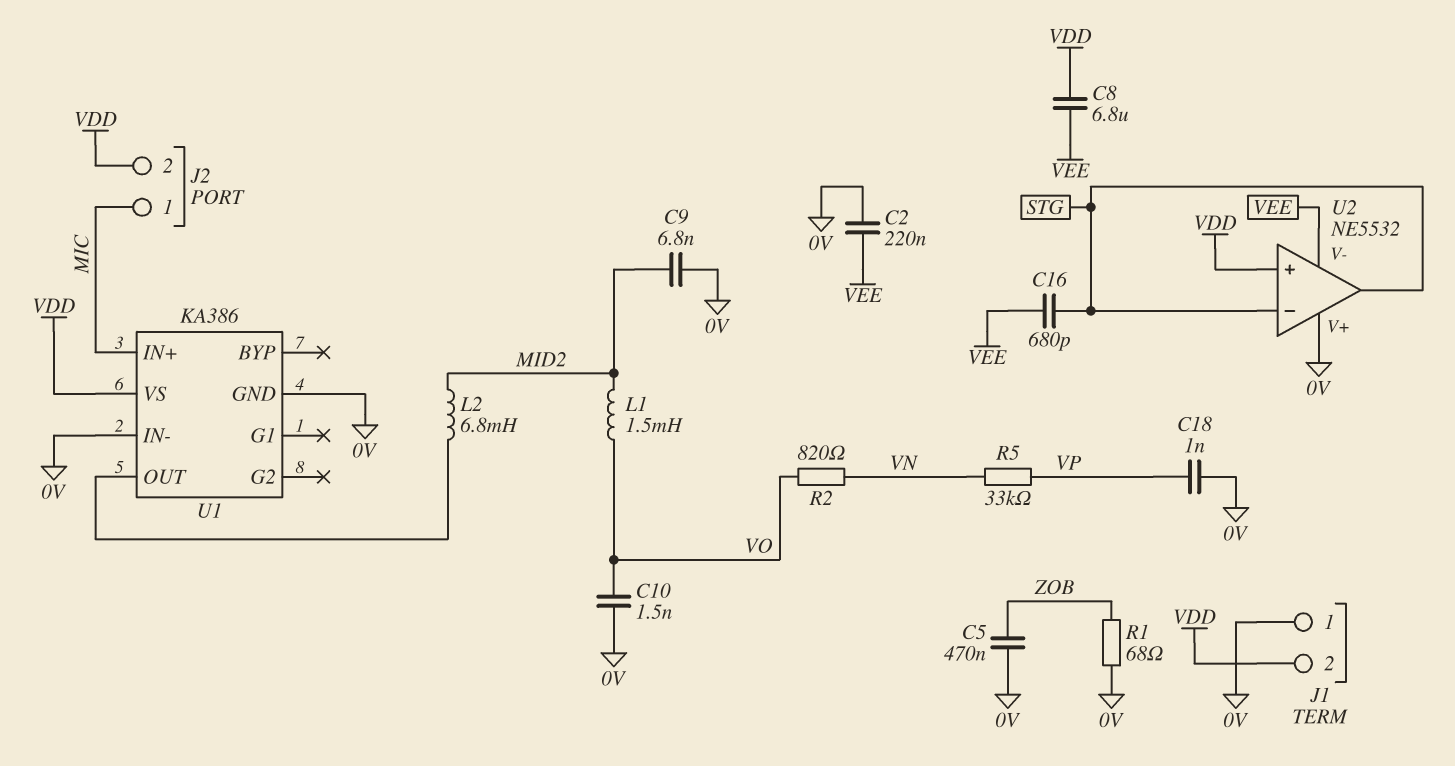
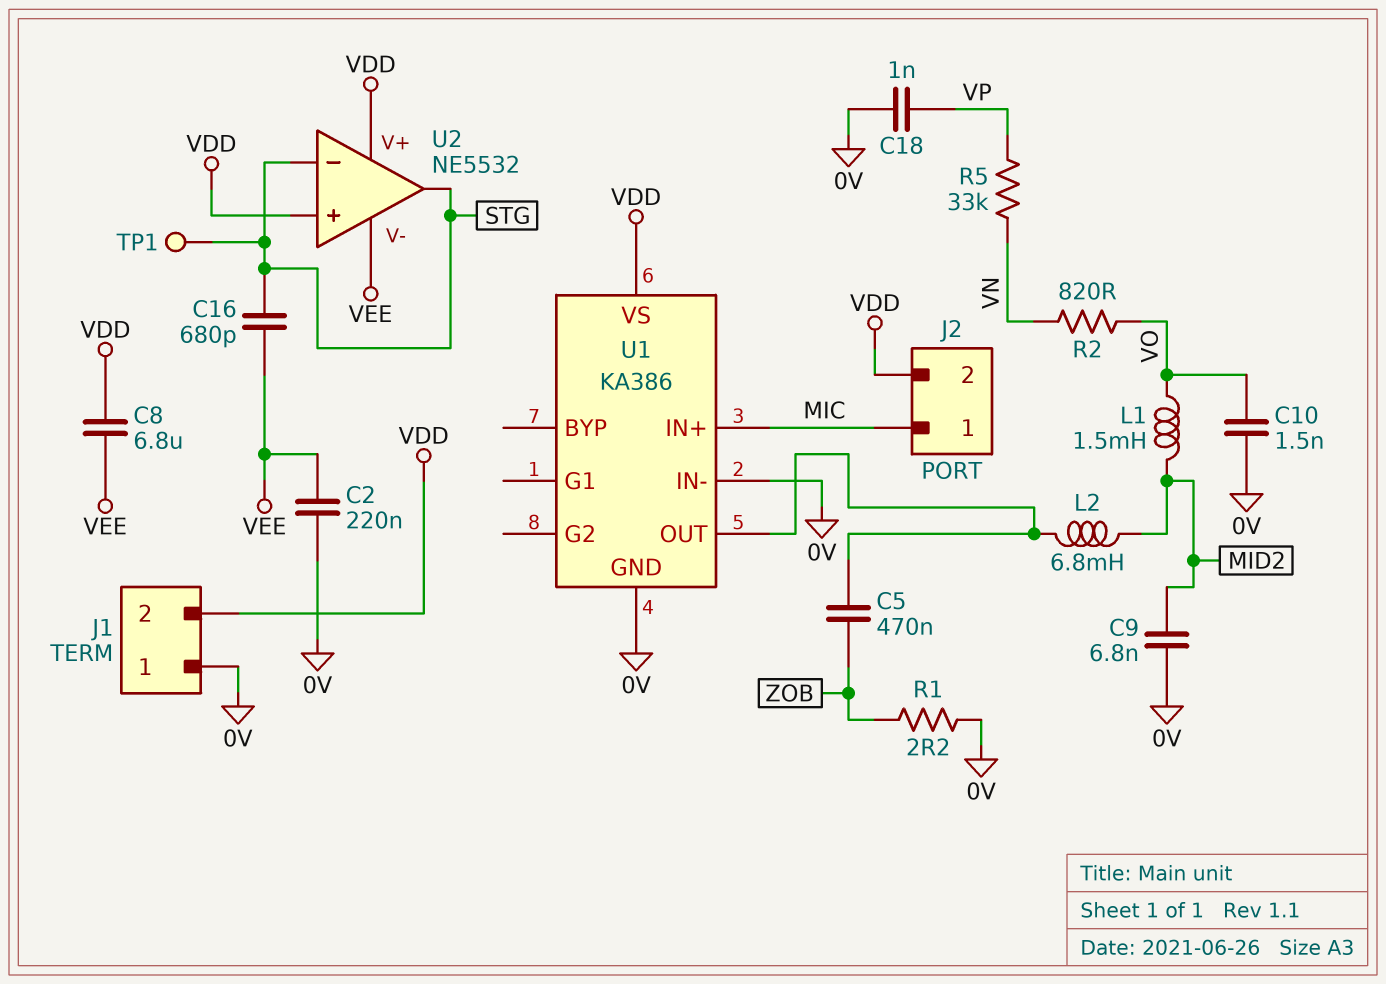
C5: 470nF (0V, ZOB) -> 470nF (U1/OUT, ZOB)
R1: 68 (0V, ZOB) -> 2.2 (0V, ZOB)
TP1: none -> test point (STG)
U2 pin V+: 0V -> VDD

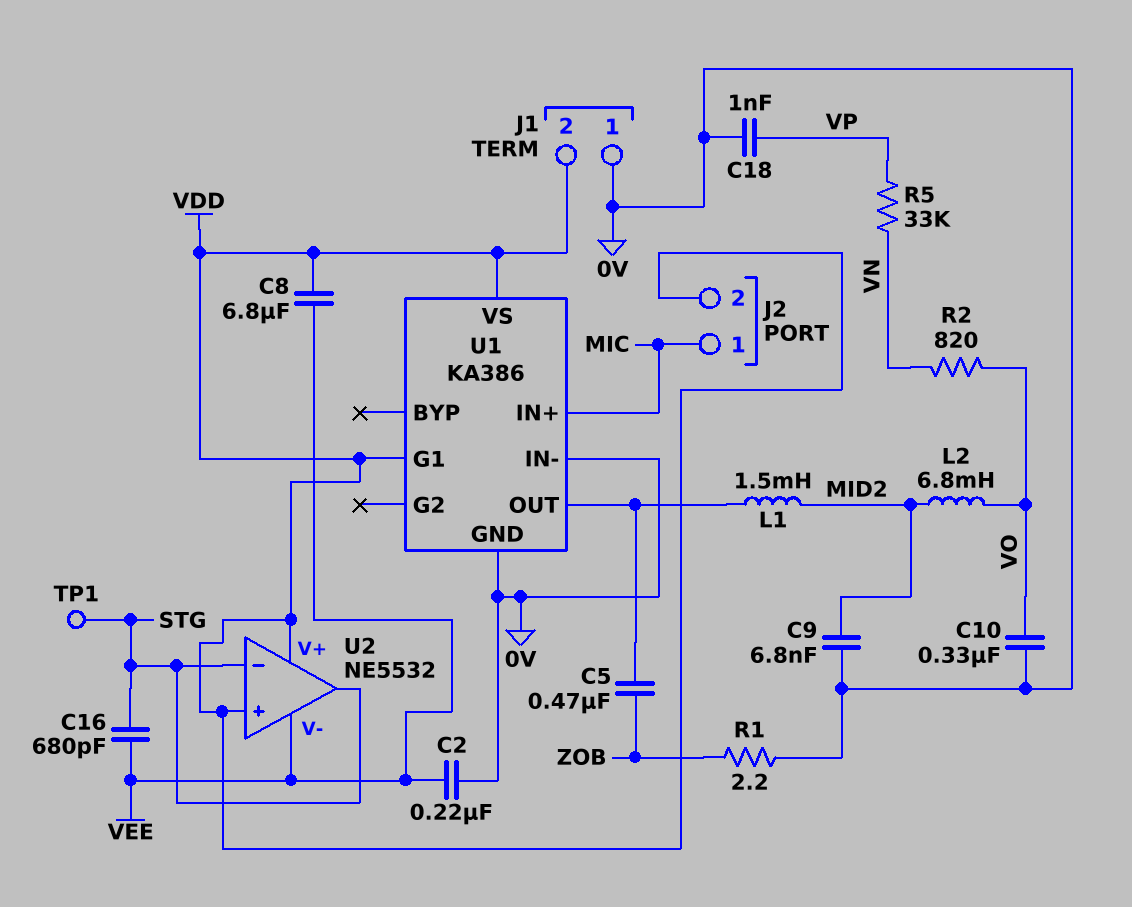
C10: 1.5nF (0V, VO) -> 330nF (0V, VO)
L1: 1.5mH (MID2, VO) -> 1.5mH (MID2, U1/OUT)
L2: 6.8mH (MID2, U1/OUT) -> 6.8mH (MID2, VO)
U1 pin G1: none -> VDD

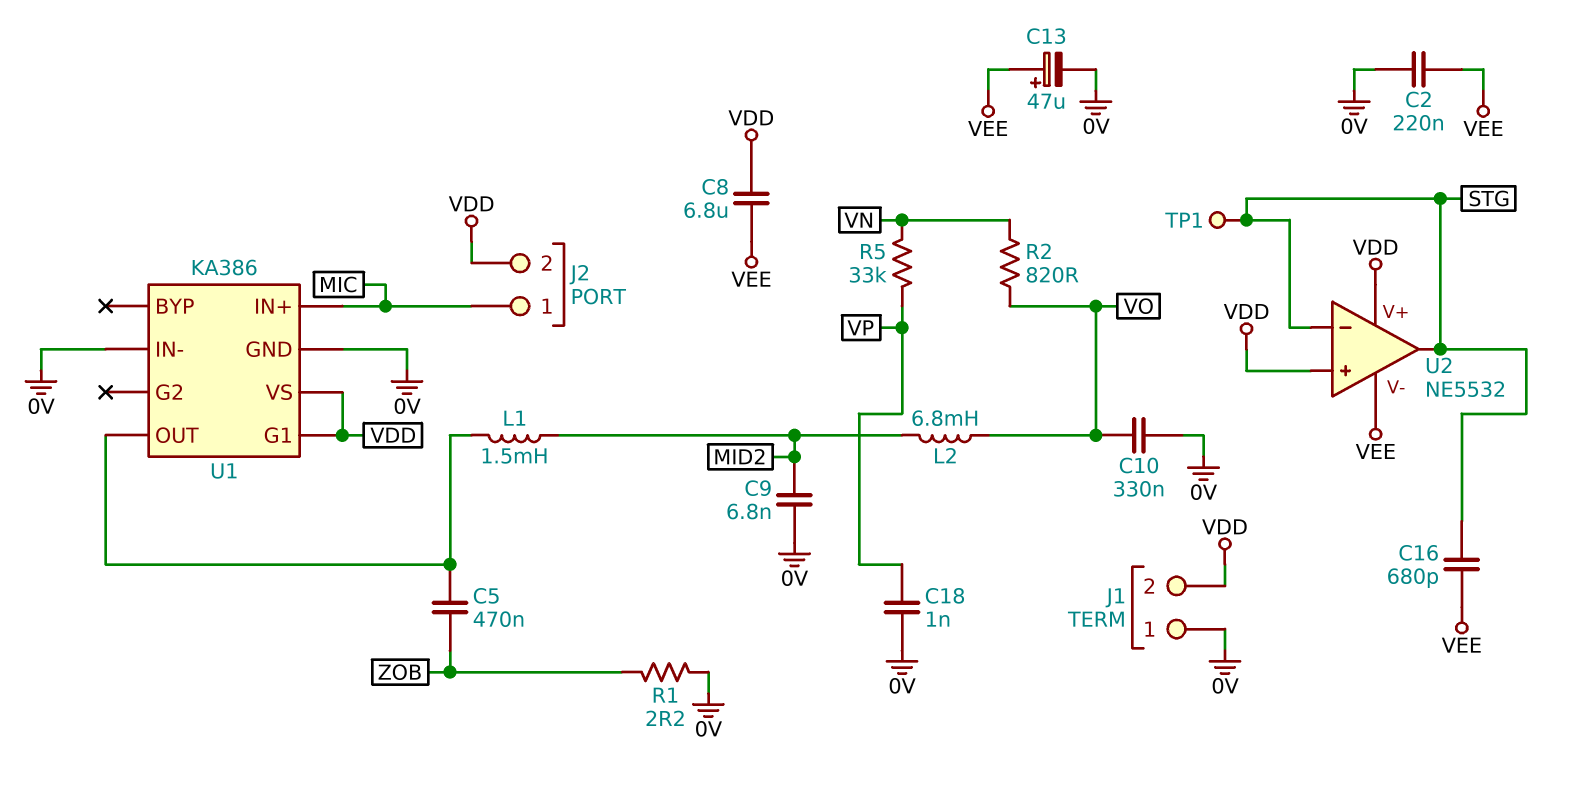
C13: none -> 47uF (plus VEE, minus 0V)

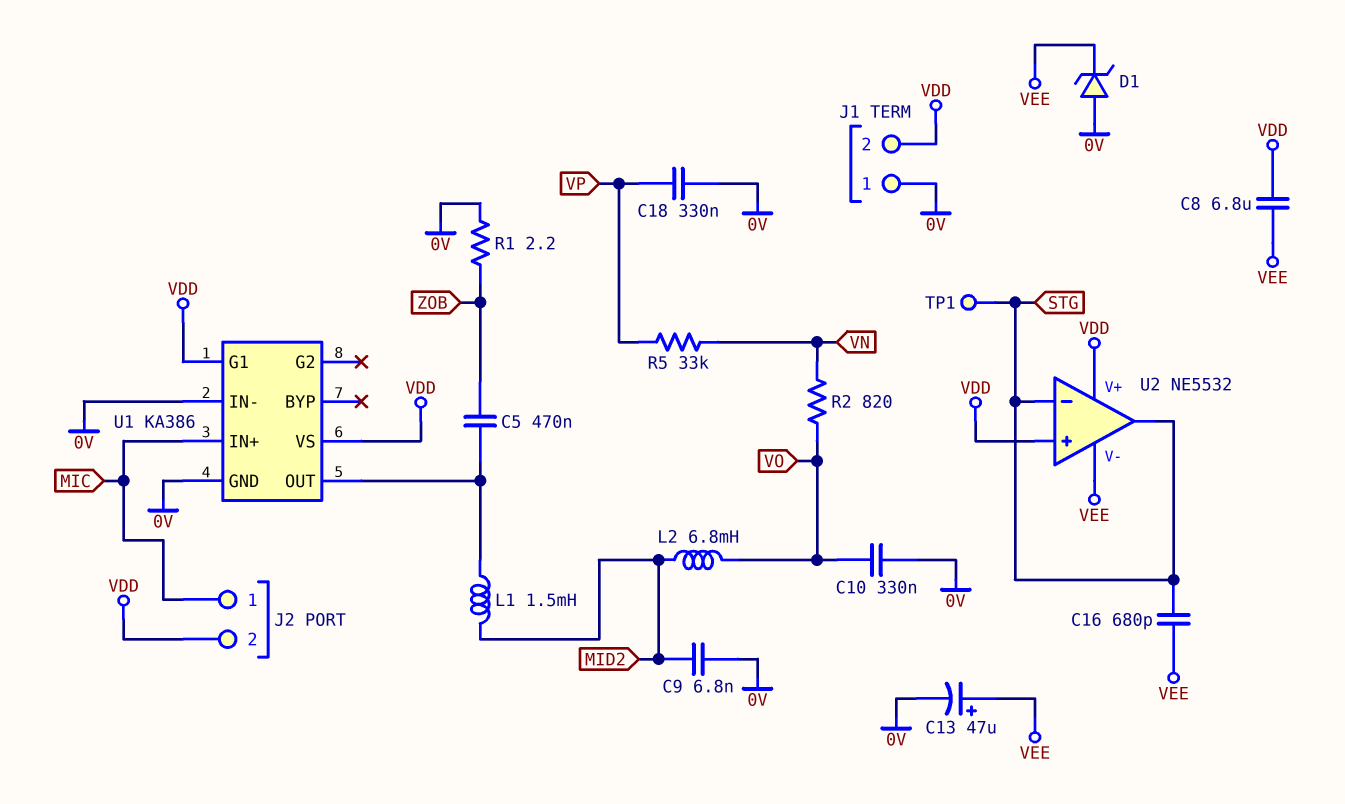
C2: 220nF (0V, VEE) -> none
C18: 1nF (0V, VP) -> 330nF (0V, VP)
D1: none -> zener (A 0V, K VEE)

